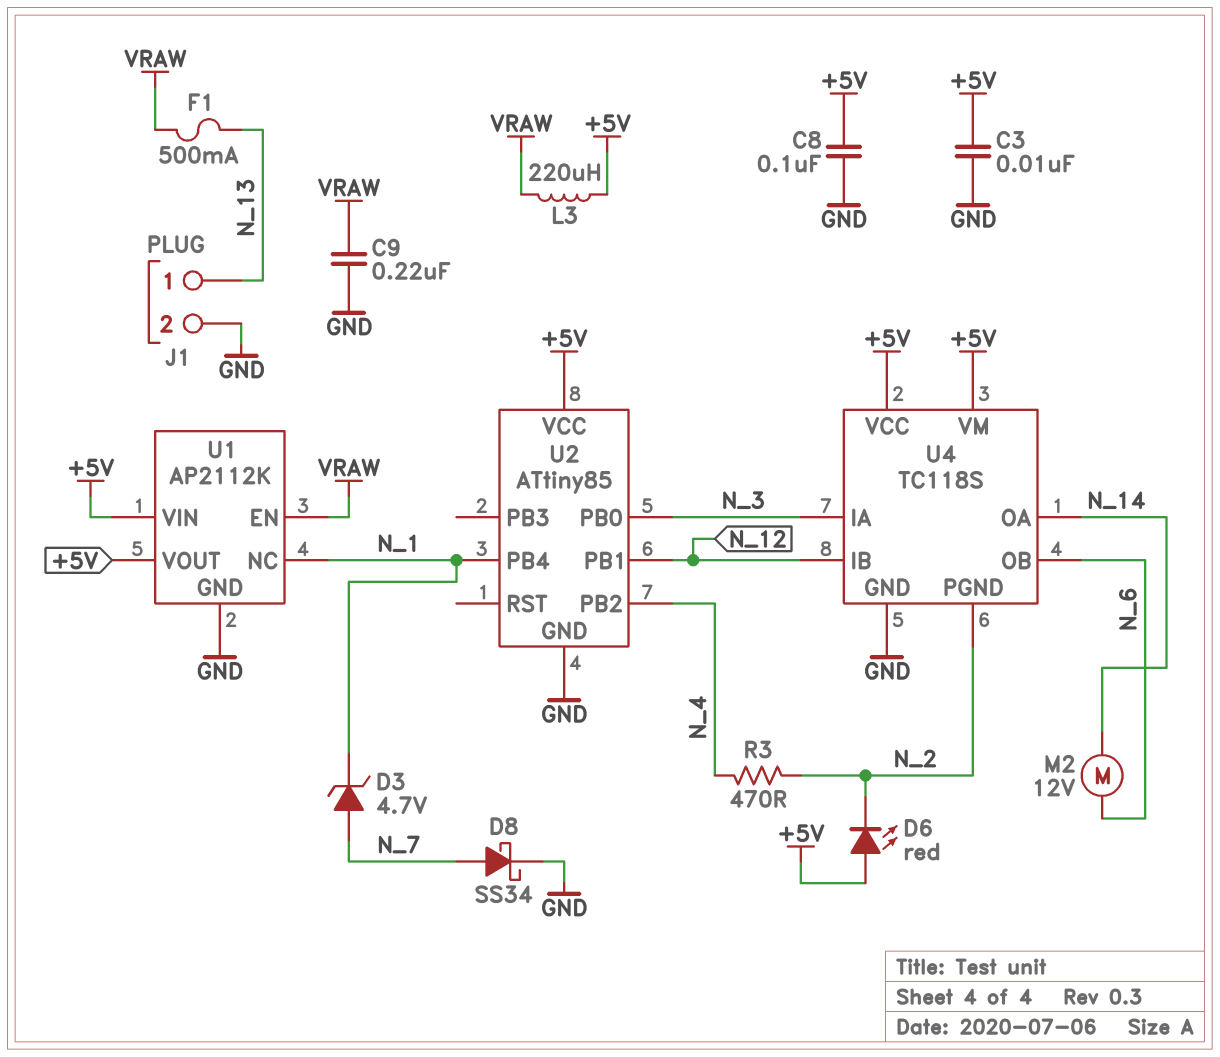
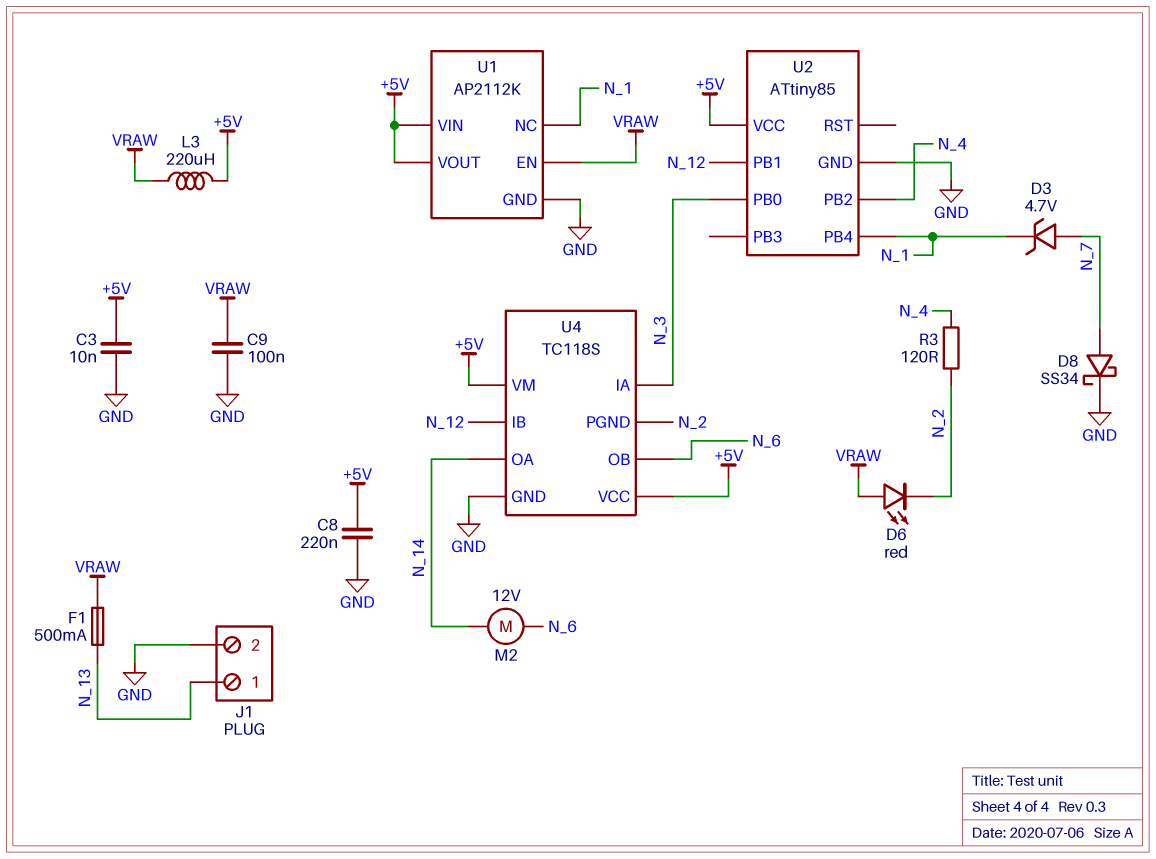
C8: 100nF (+5V, GND) -> 220nF (+5V, GND)
C9: 220nF (GND, VRAW) -> 100nF (GND, VRAW)
D6: LED red (A +5V, K N_2) -> LED red (A VRAW, K N_2)
R3: 470 (N_2, N_4) -> 120 (N_2, N_4)

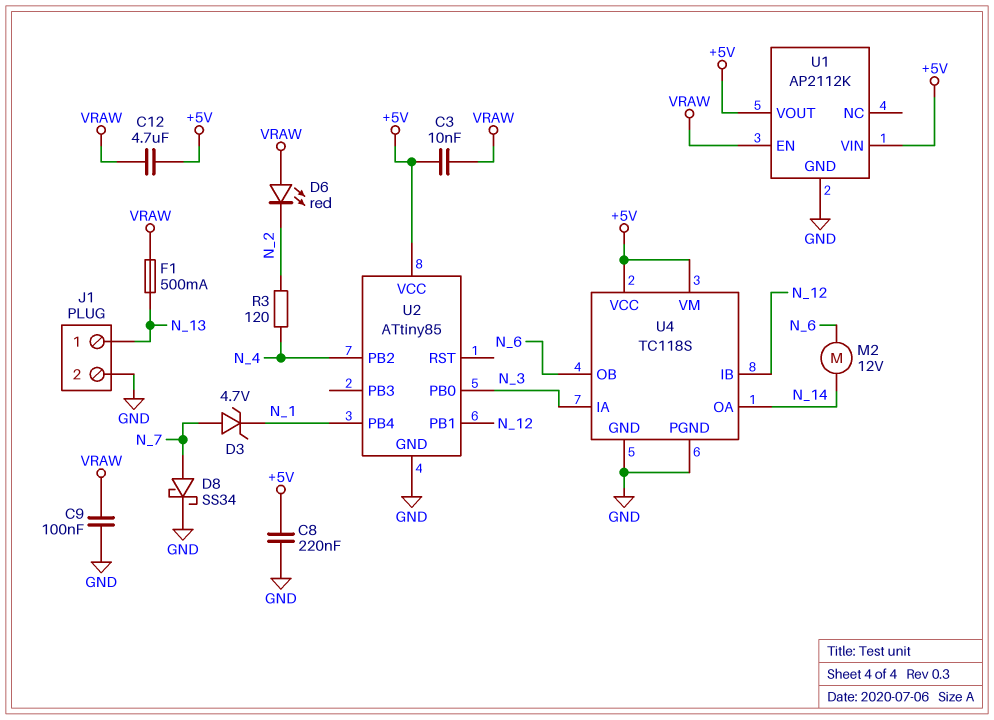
C3: 10nF (+5V, GND) -> 10nF (+5V, VRAW)
C12: none -> 4.7uF (+5V, VRAW)
L3: 220uH (+5V, VRAW) -> none
U1 pin NC: N_1 -> none
U4 pin PGND: N_2 -> GND

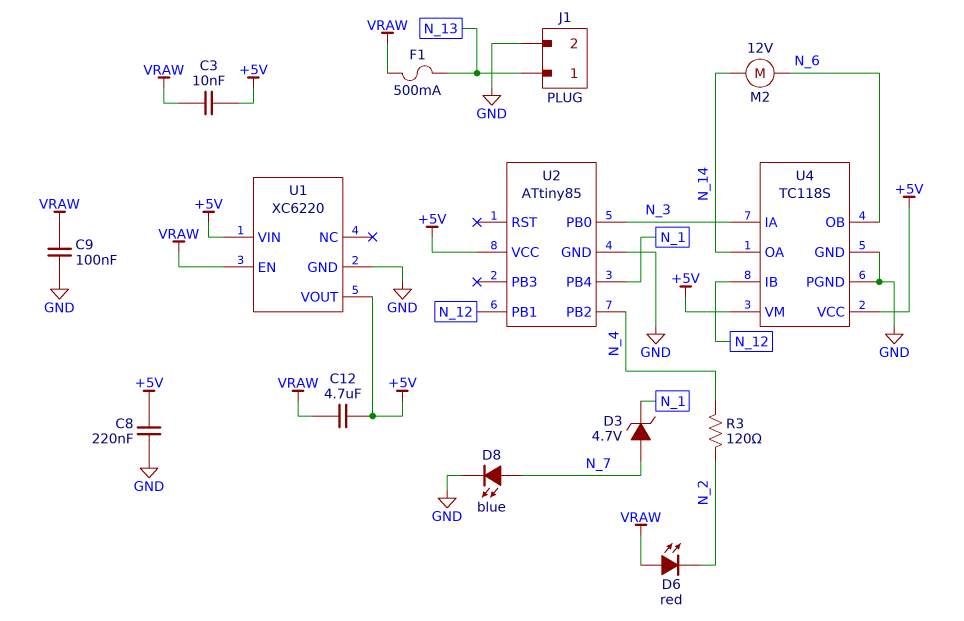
D8: schottky SS34 (A N_7, K GND) -> LED blue (A N_7, K GND)
U1: AP2112K -> XC6220

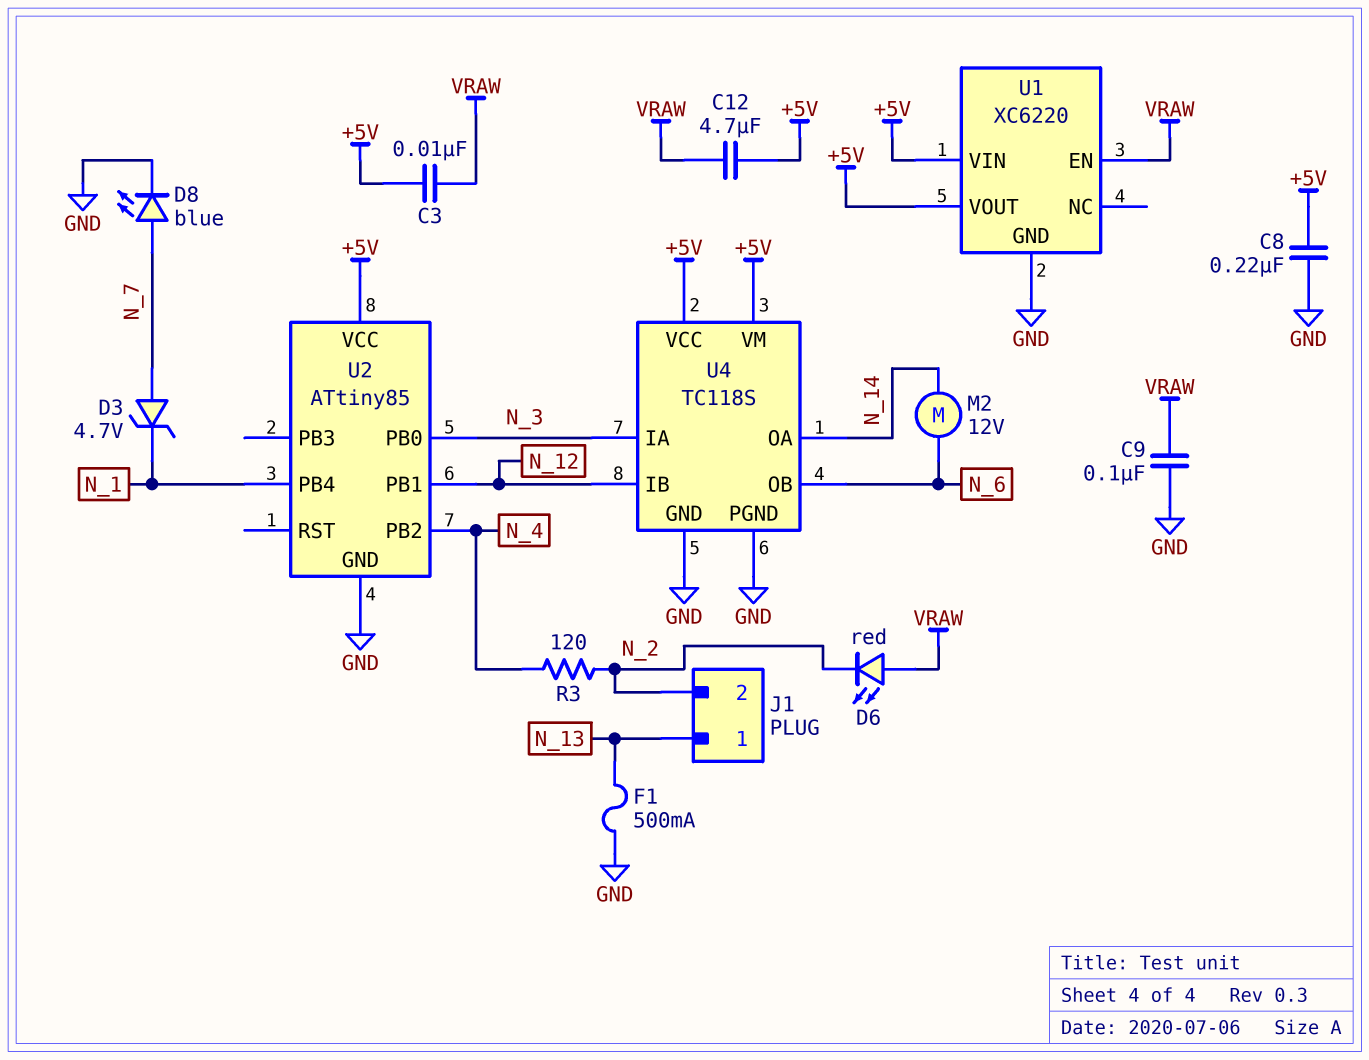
F1: 500mA (N_13, VRAW) -> 500mA (GND, N_13)
J1 pin 2: GND -> N_2

